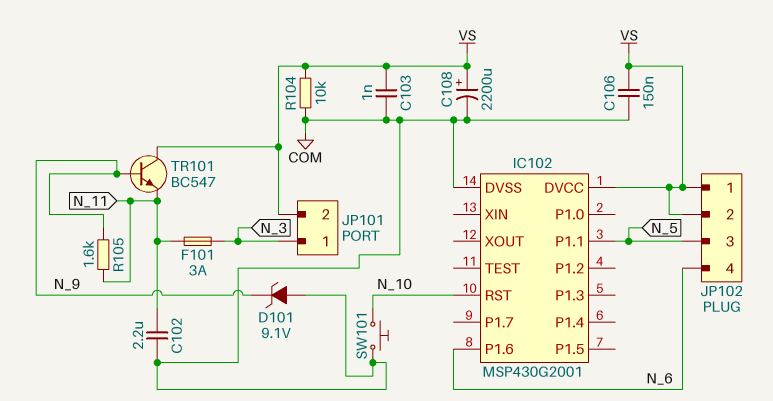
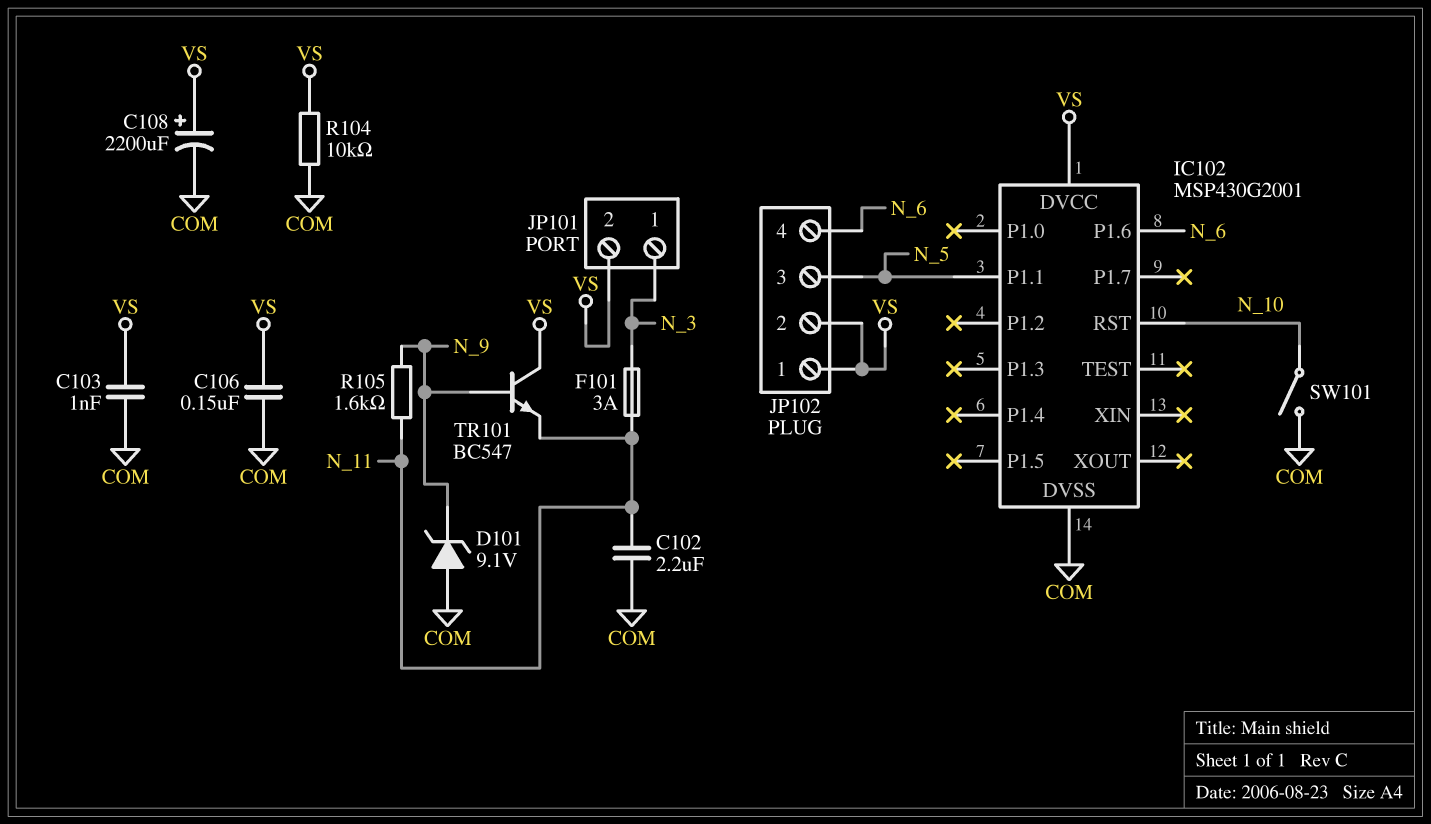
SW101: button (COM, N_10) -> switch (COM, N_10)

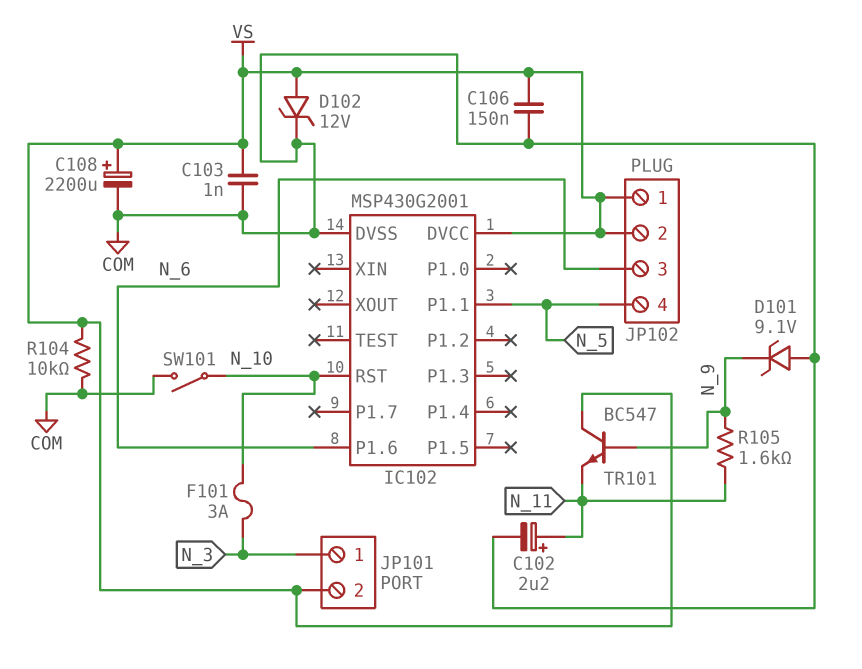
C102: 2.2uF (COM, N_11) -> 2.2uF (plus N_11, minus COM)
D102: none -> zener 12V (A VS, K COM)
F101: 3A (N_3, N_11) -> 3A (N_3, N_10)
JP102 pin 3: N_5 -> N_6
JP102 pin 4: N_6 -> N_5

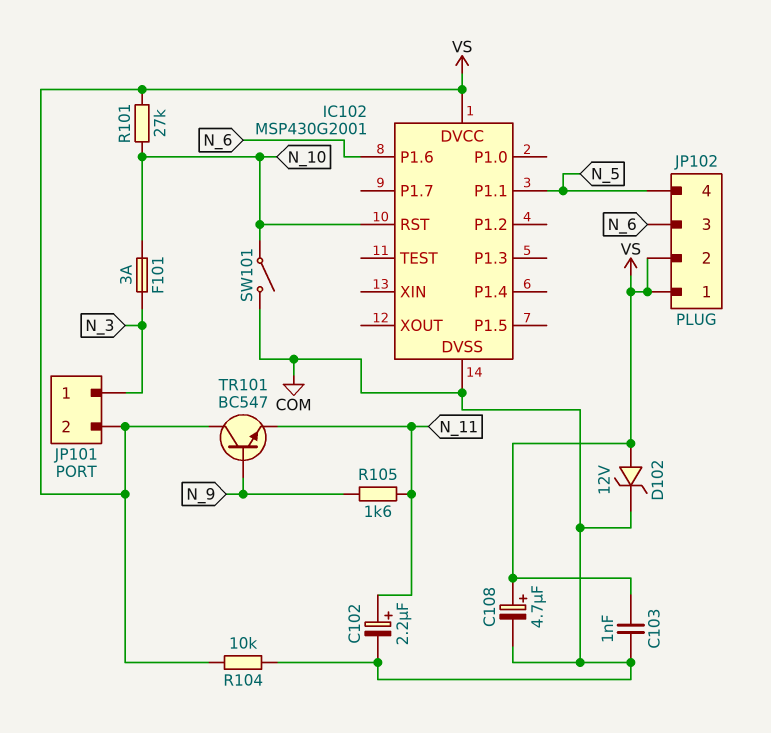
C106: 150nF (COM, VS) -> none
C108: 2200uF (plus VS, minus COM) -> 4.7uF (plus VS, minus COM)
D101: zener 9.1V (A COM, K N_9) -> none
R101: none -> 27k (N_10, VS)

